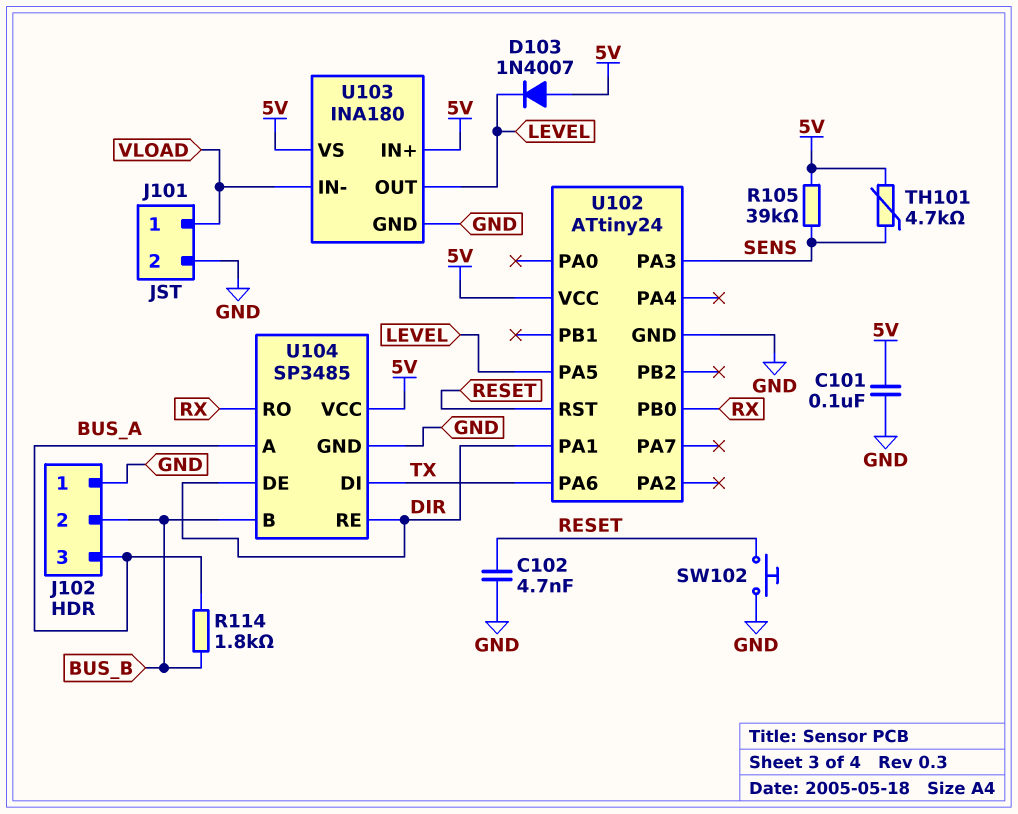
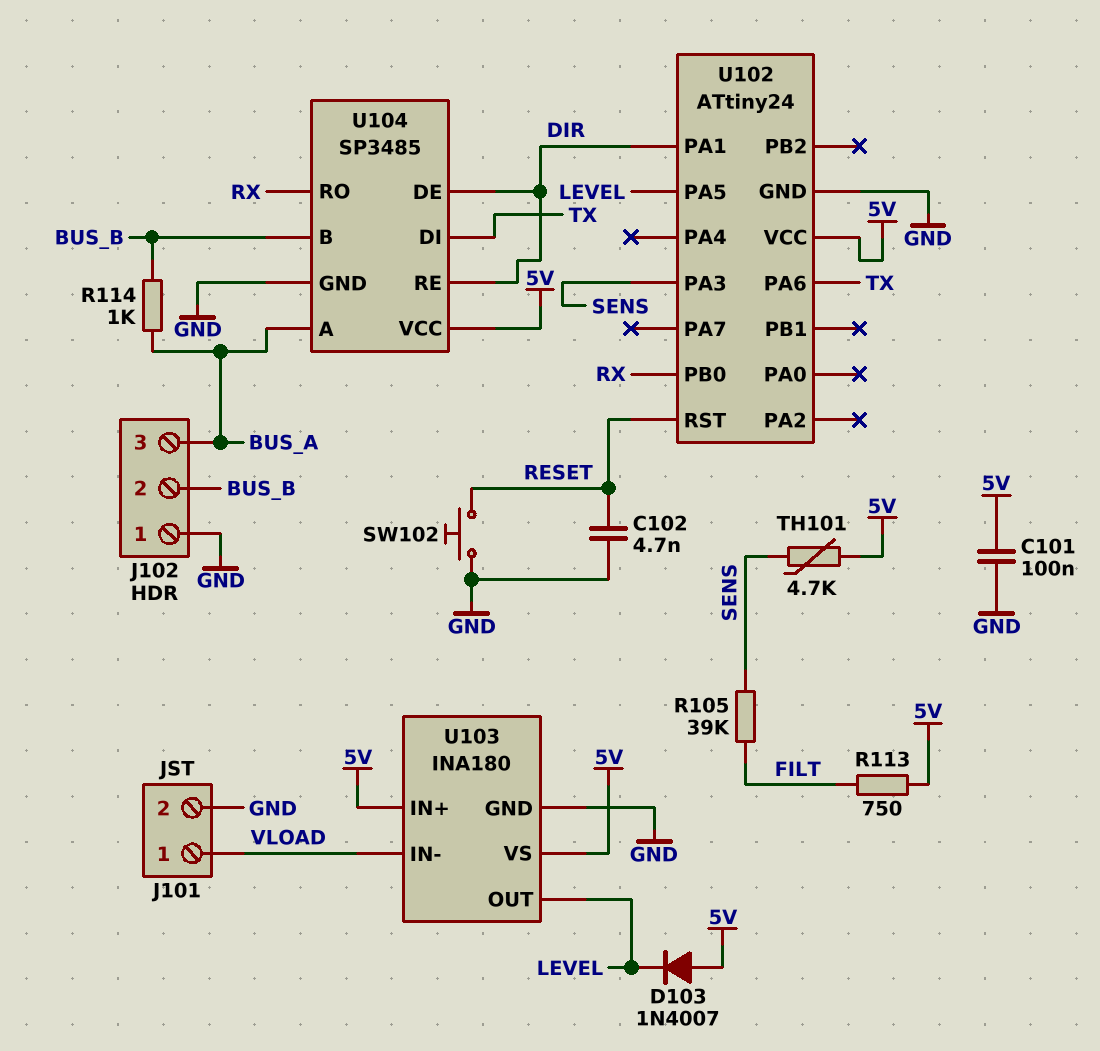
R105: 39k (5V, SENS) -> 39k (FILT, SENS)
R113: none -> 750 (5V, FILT)
R114: 1.8k (BUS_A, BUS_B) -> 1k (BUS_A, BUS_B)

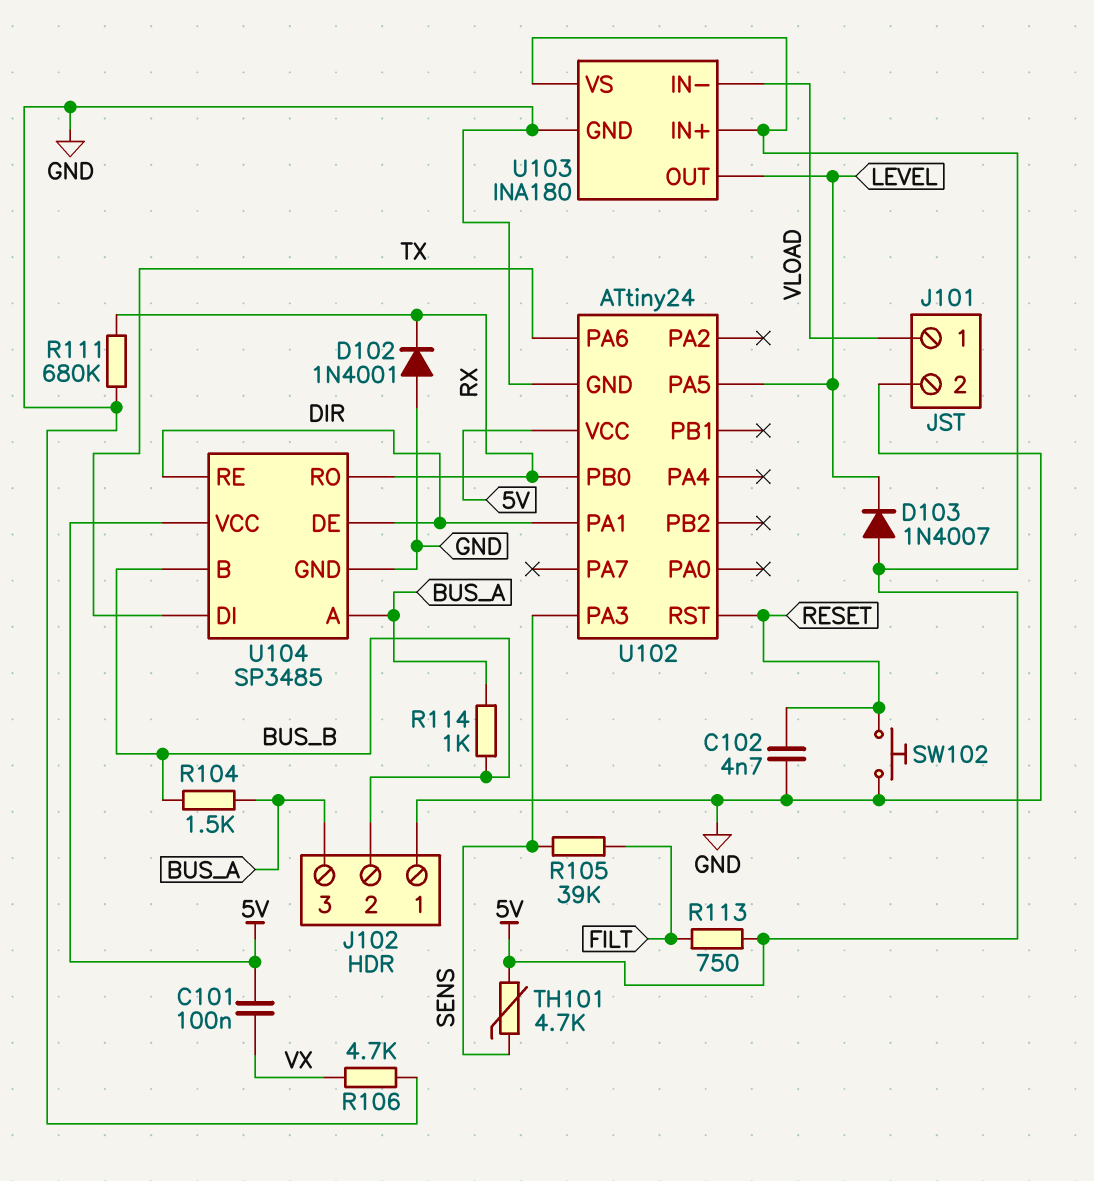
C101: 100nF (5V, GND) -> 100nF (5V, VX)
D102: none -> diode 1N4001 (A GND, K RX)
R104: none -> 1.5k (BUS_A, BUS_B)
R106: none -> 4.7k (GND, VX)
R111: none -> 680k (GND, RX)

